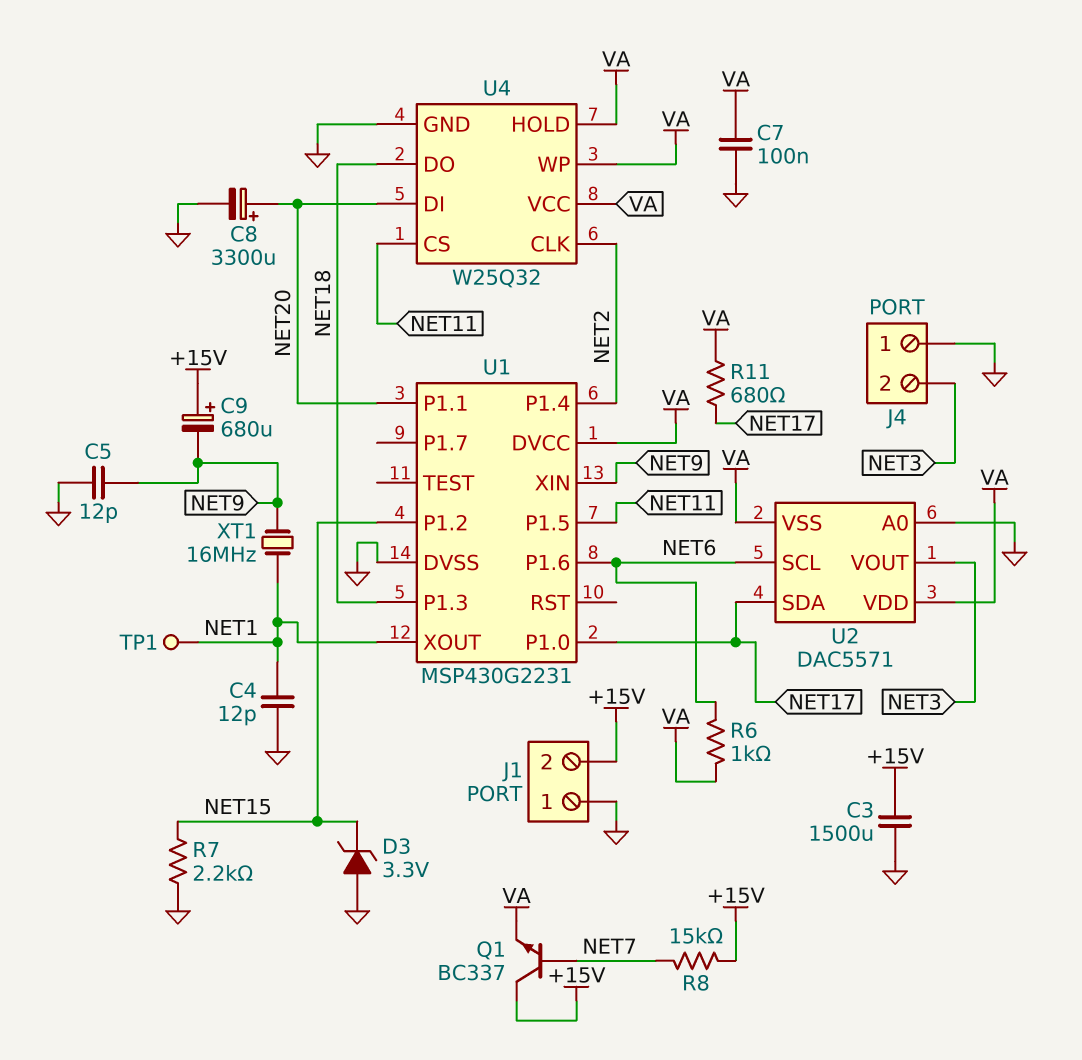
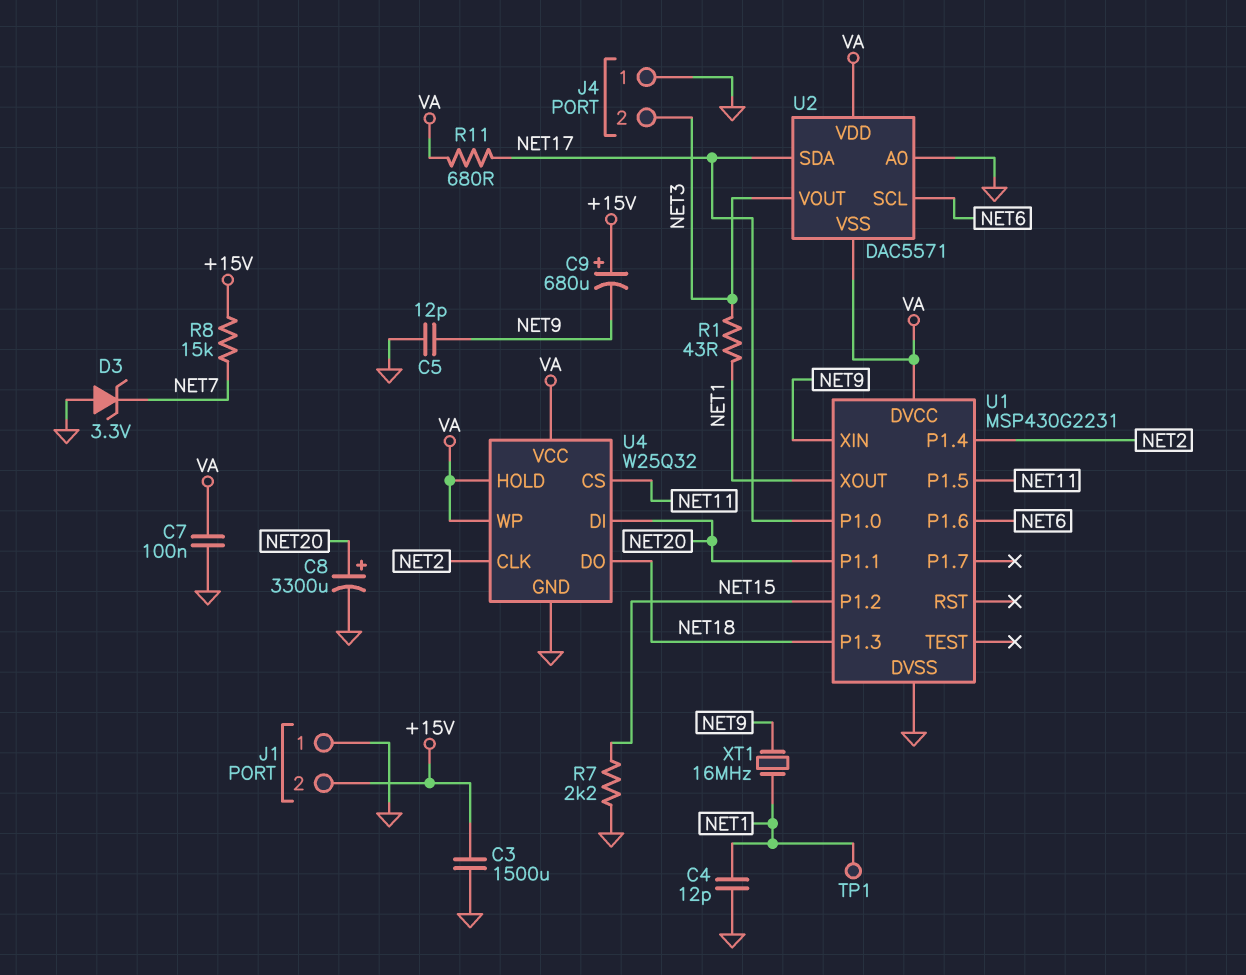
D3: zener 3.3V (A GND, K NET15) -> zener 3.3V (A GND, K NET7)
Q1: NPN BC337 (B NET7, C +15V, E VA) -> none
R1: none -> 43 (NET1, NET3)
R6: 1k (NET6, VA) -> none

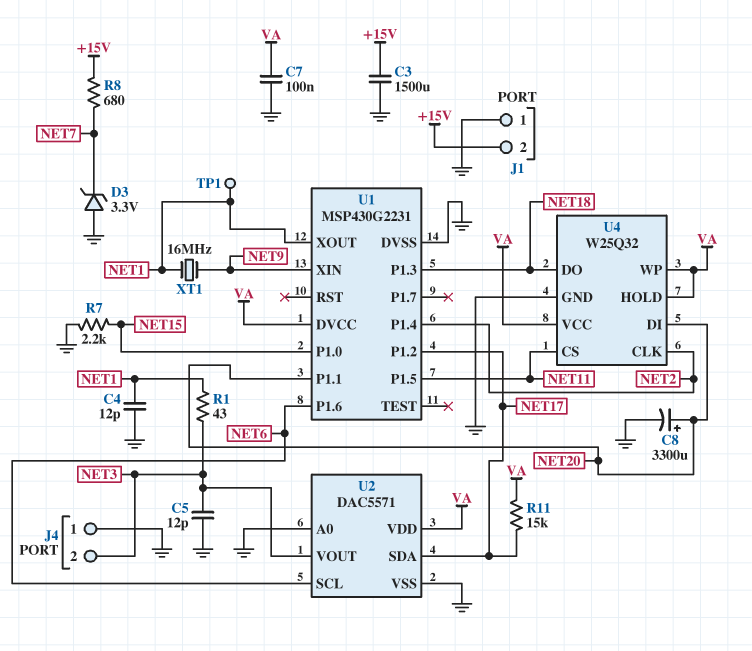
C5: 12pF (GND, NET9) -> 12pF (GND, NET3)
C9: 680uF (plus +15V, minus NET9) -> none
R8: 15k (+15V, NET7) -> 680 (+15V, NET7)
R11: 680 (NET17, VA) -> 15k (NET17, VA)
U1 pin P1.0: NET17 -> NET15
U1 pin P1.2: NET15 -> NET17
U2 pin VSS: VA -> GND

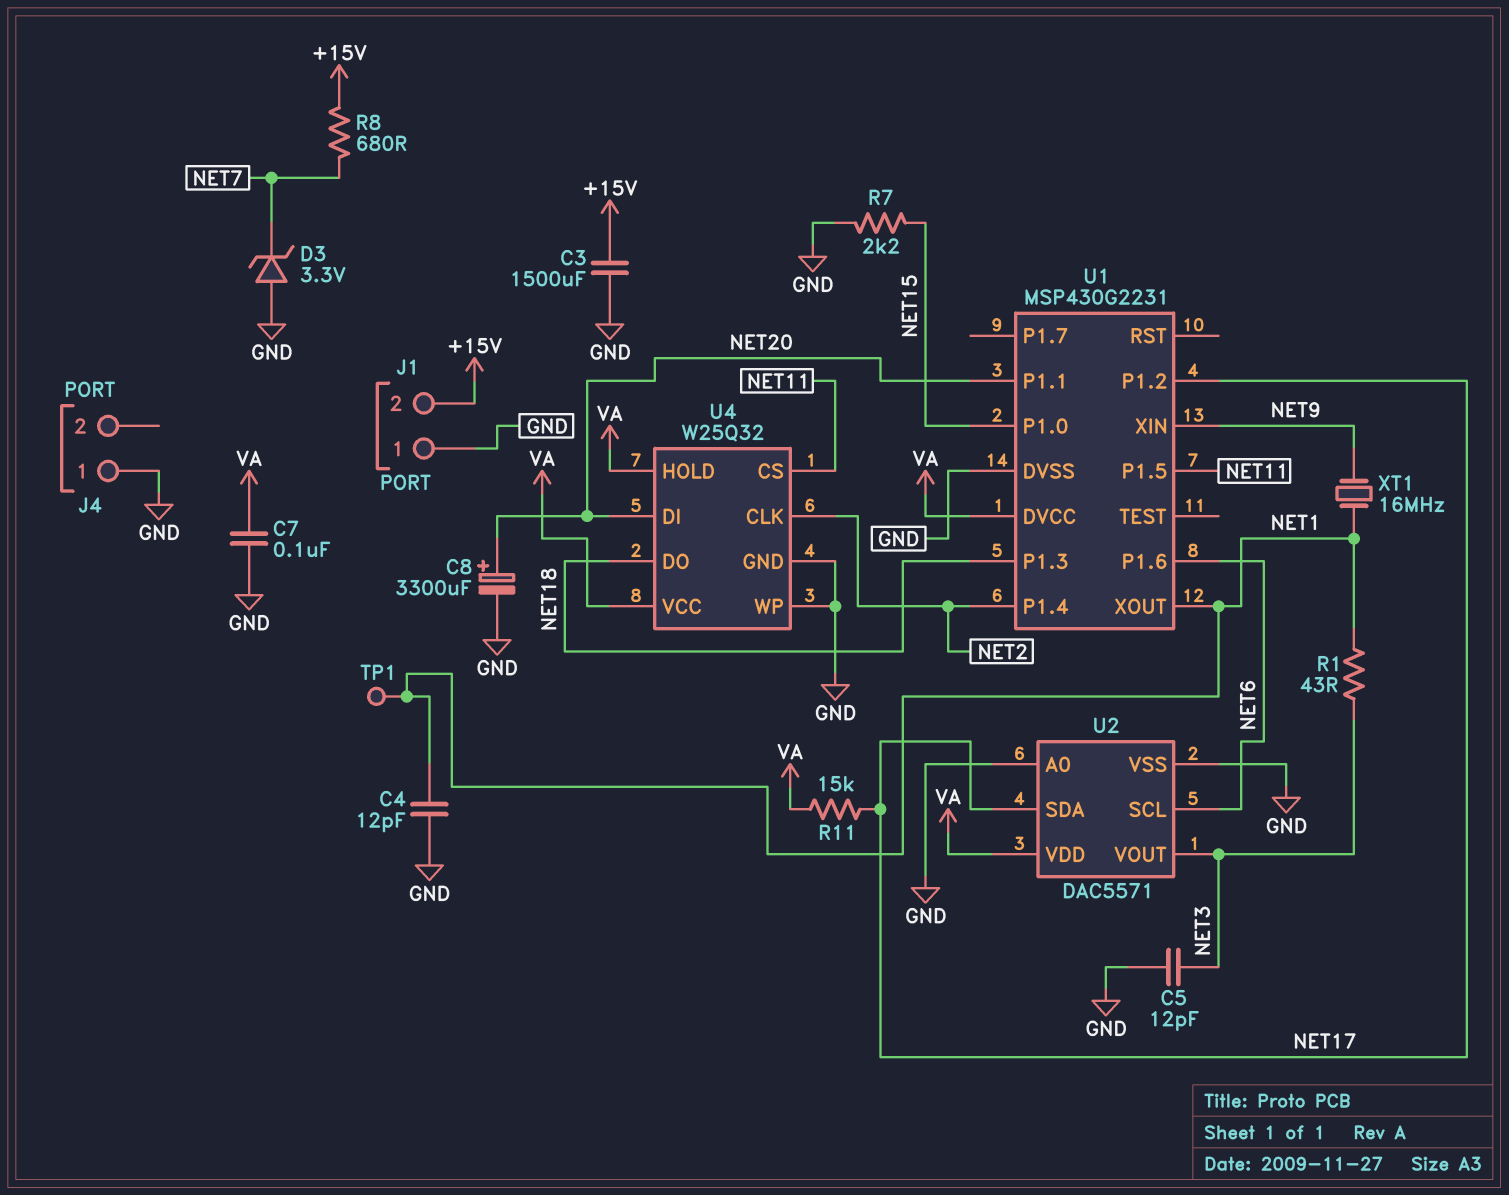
J4 pin 2: NET3 -> none
U4 pin WP: VA -> GND

